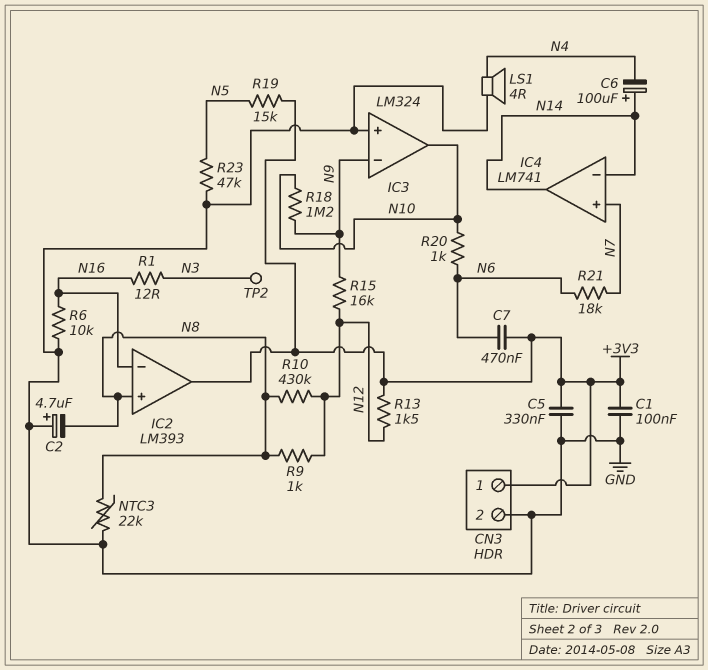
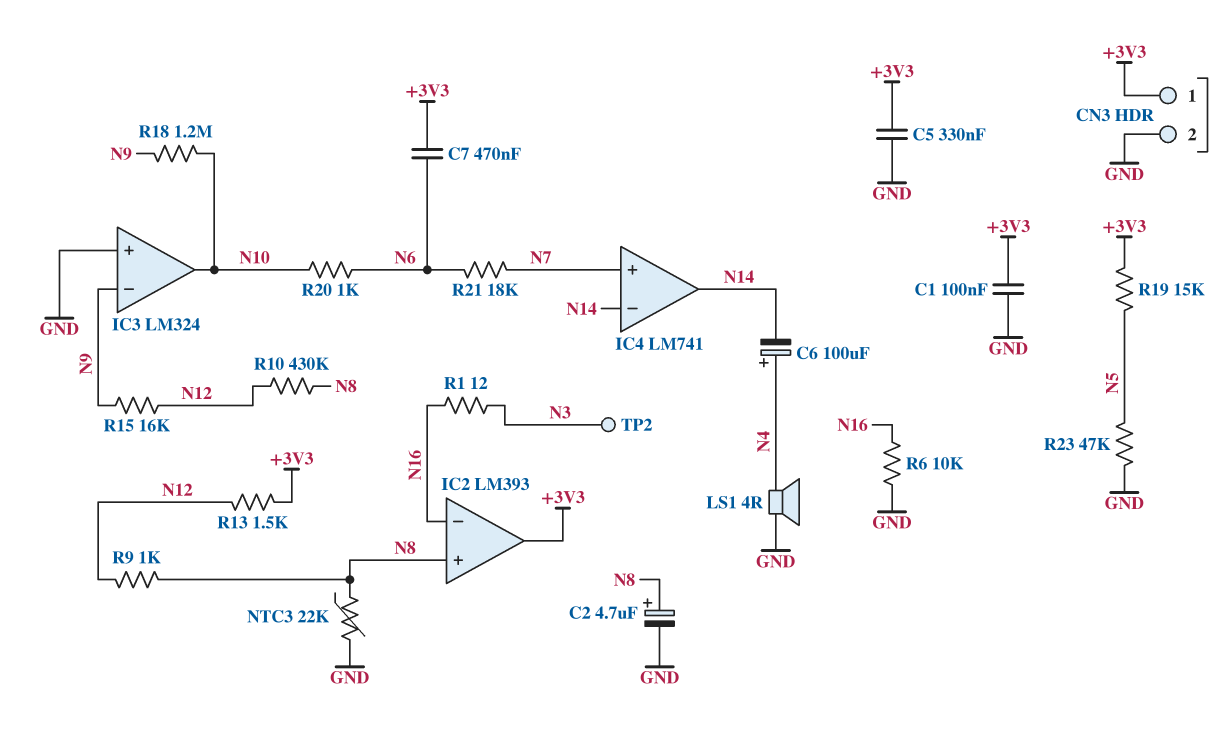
C2: 4.7uF (plus GND, minus N8) -> 4.7uF (plus N8, minus GND)
C6: 100uF (plus N14, minus N4) -> 100uF (plus N4, minus N14)

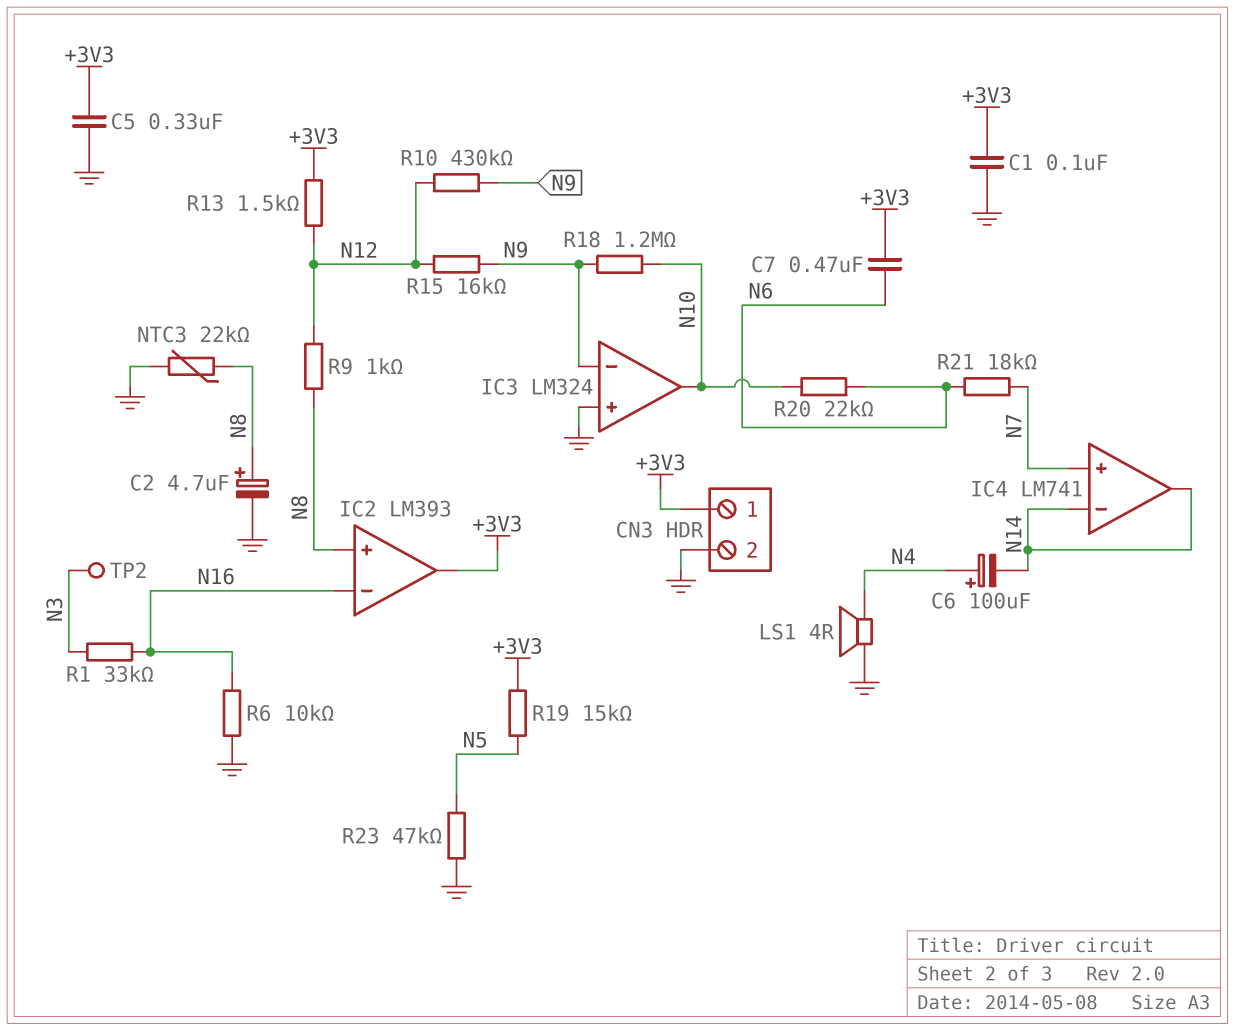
R1: 12 (N3, N16) -> 33k (N3, N16)
R10: 430k (N8, N12) -> 430k (N9, N12)
R20: 1k (N6, N10) -> 22k (N6, N10)

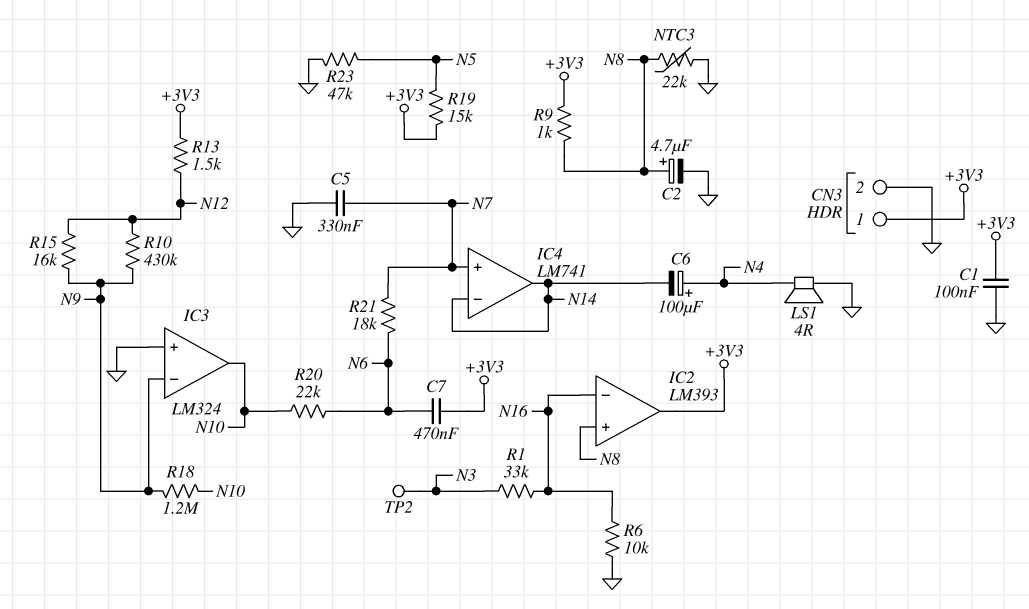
C5: 330nF (+3V3, GND) -> 330nF (GND, N7)
R9: 1k (N8, N12) -> 1k (+3V3, N8)

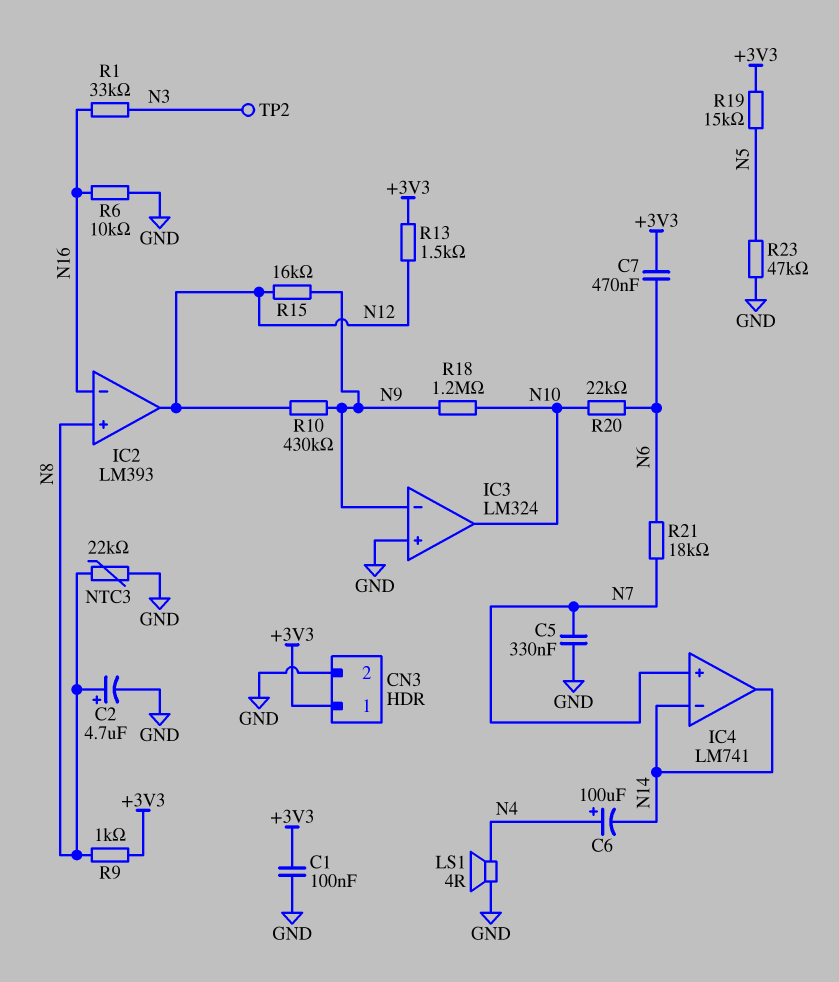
IC2 pin out: +3V3 -> N12

